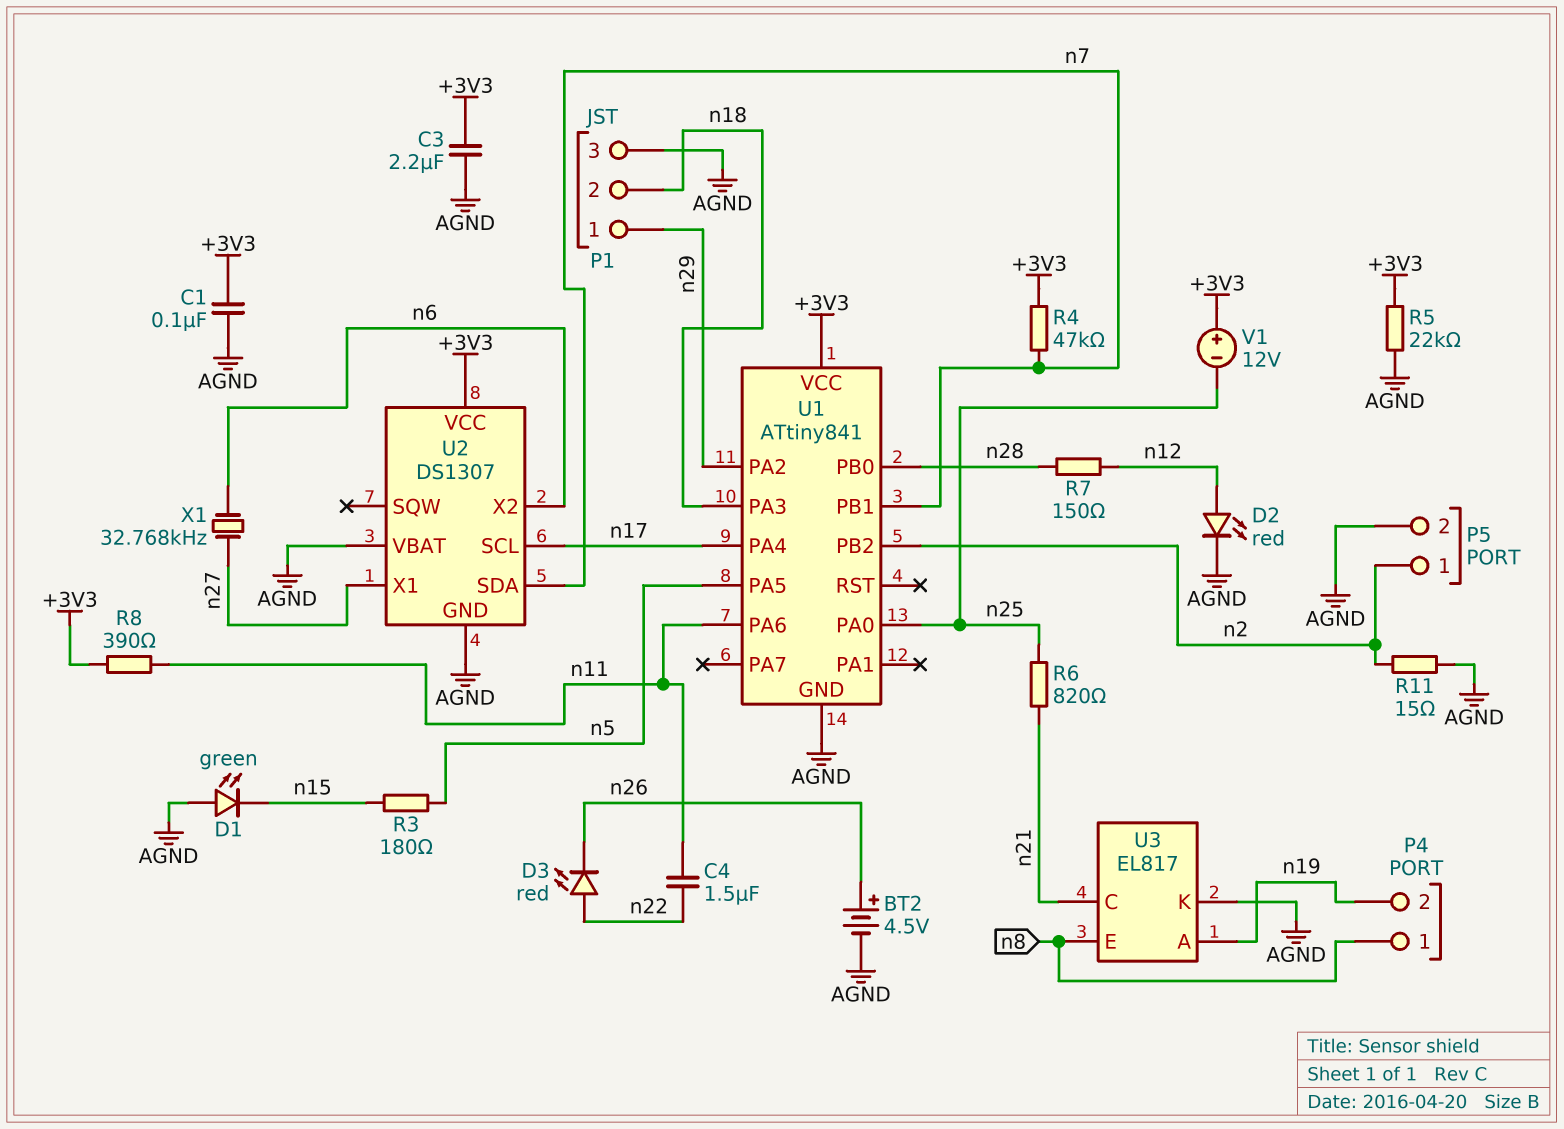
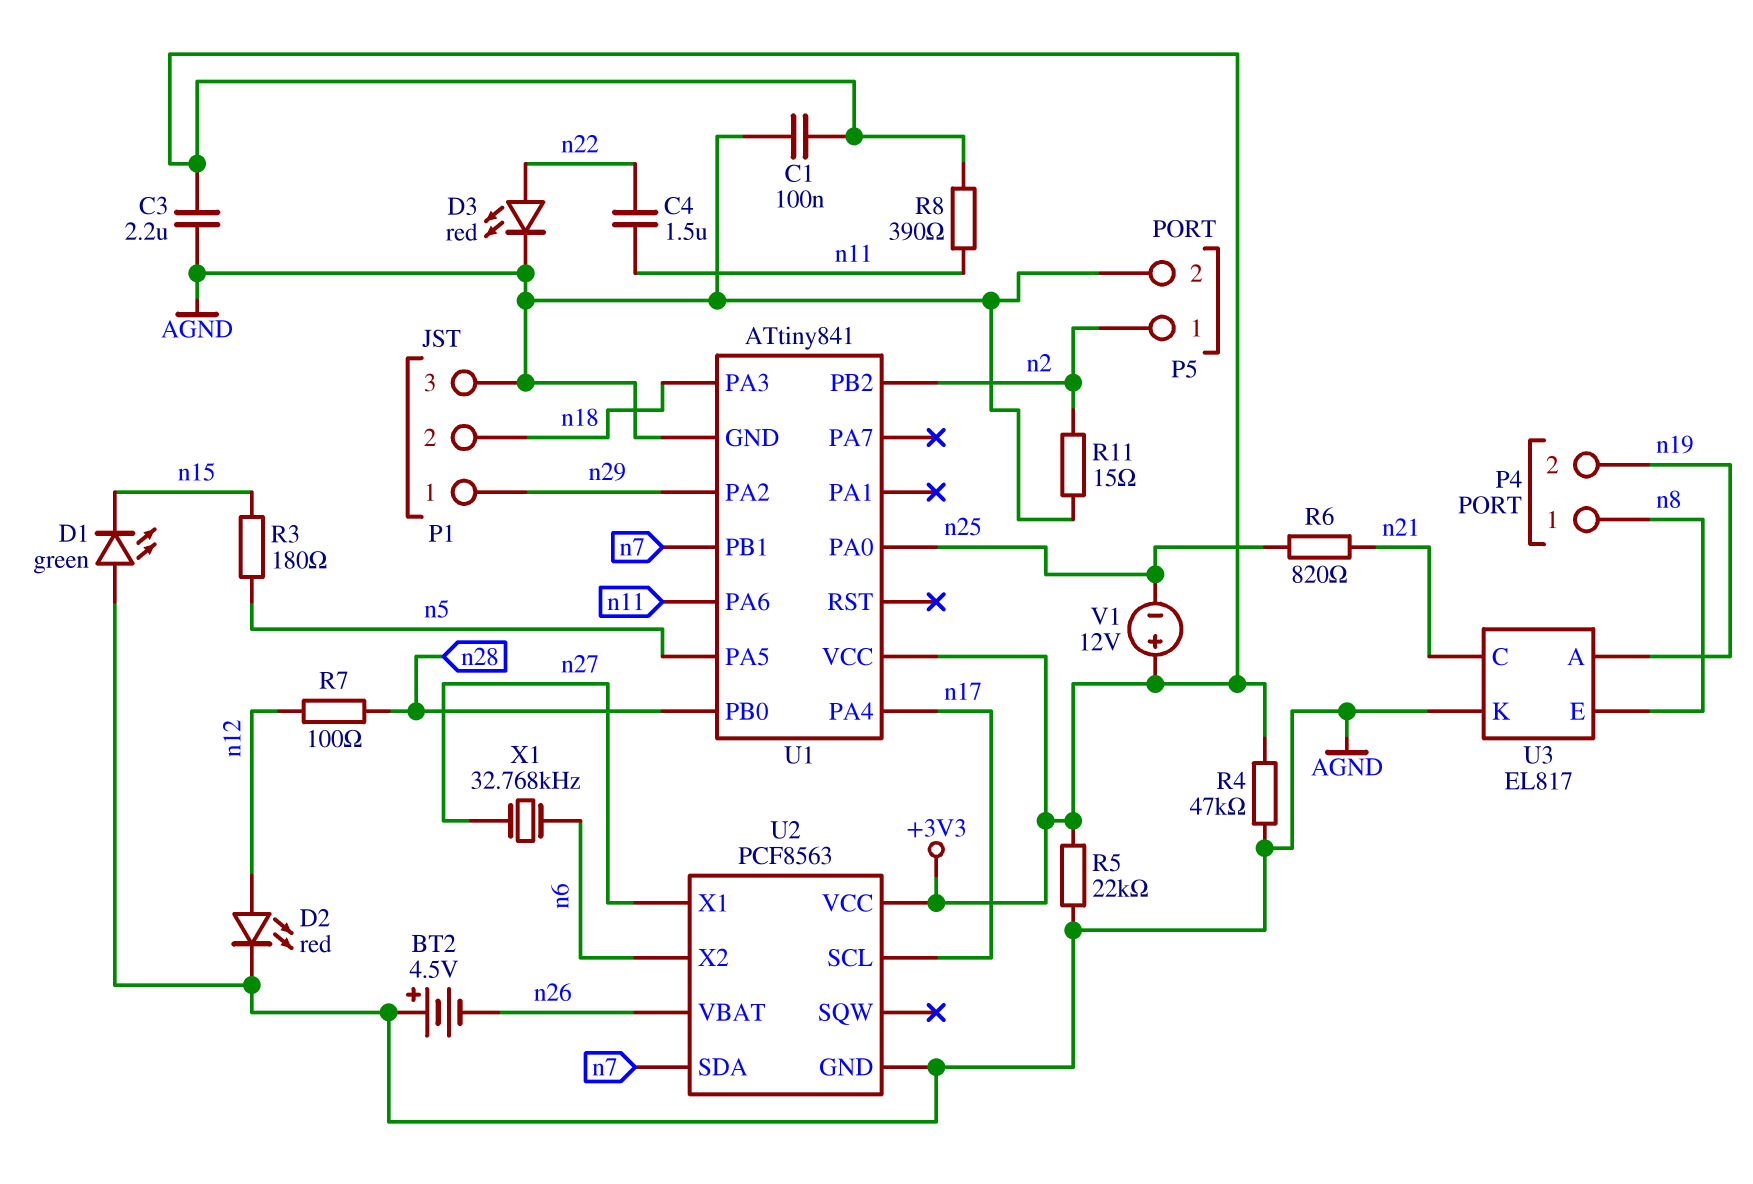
BT2: 4.5V (plus n26, minus AGND) -> 4.5V (plus AGND, minus n26)
D3: LED red (A n22, K n26) -> LED red (A n22, K AGND)
R4: 47k (+3V3, n7) -> 47k (+3V3, AGND)
R7: 150 (n12, n28) -> 100 (n12, n28)
U2: DS1307 -> PCF8563
U2 pin VBAT: AGND -> n26

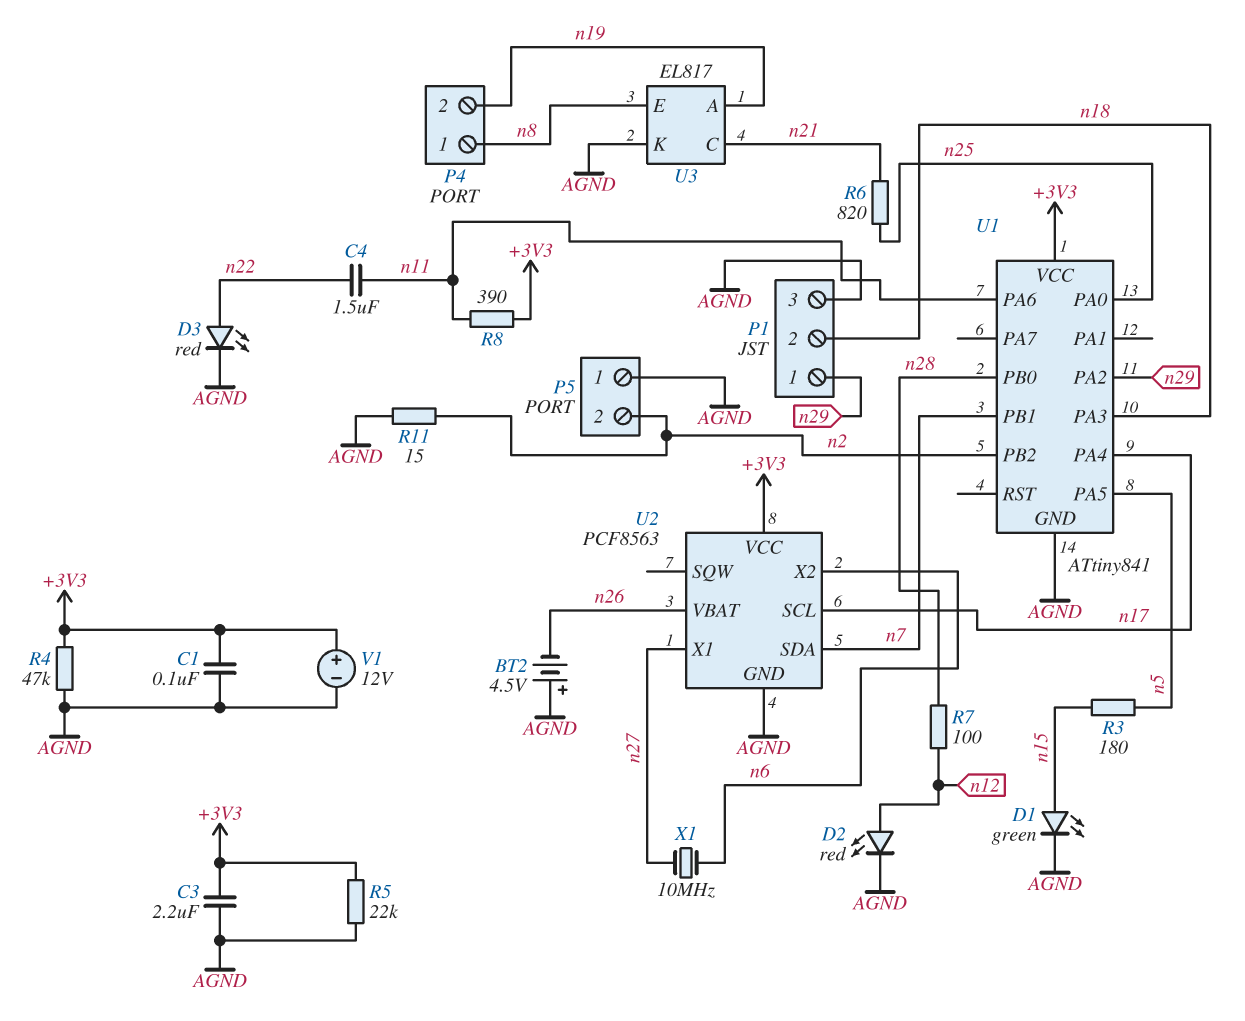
D1: LED green (A AGND, K n15) -> LED green (A n15, K AGND)
P5 pin 1: n2 -> AGND
P5 pin 2: AGND -> n2
V1: 12V (plus +3V3, minus n25) -> 12V (plus +3V3, minus AGND)
X1: 32.768kHz (n6, n27) -> 10MHz (n6, n27)

